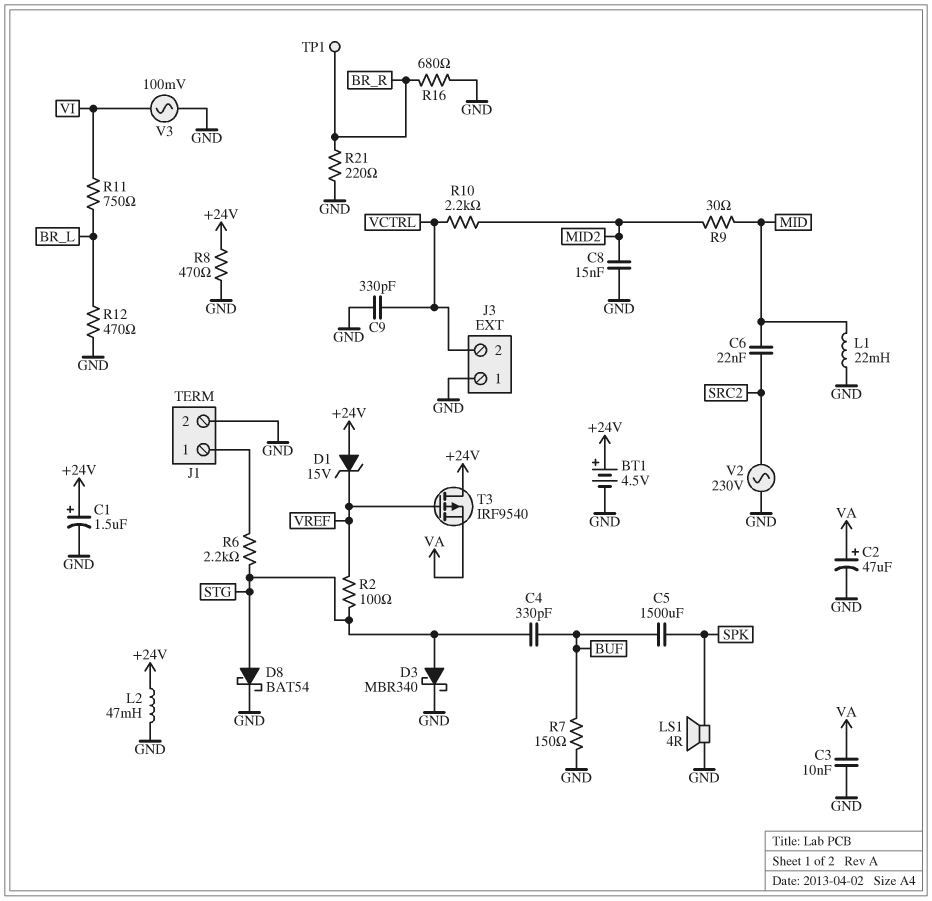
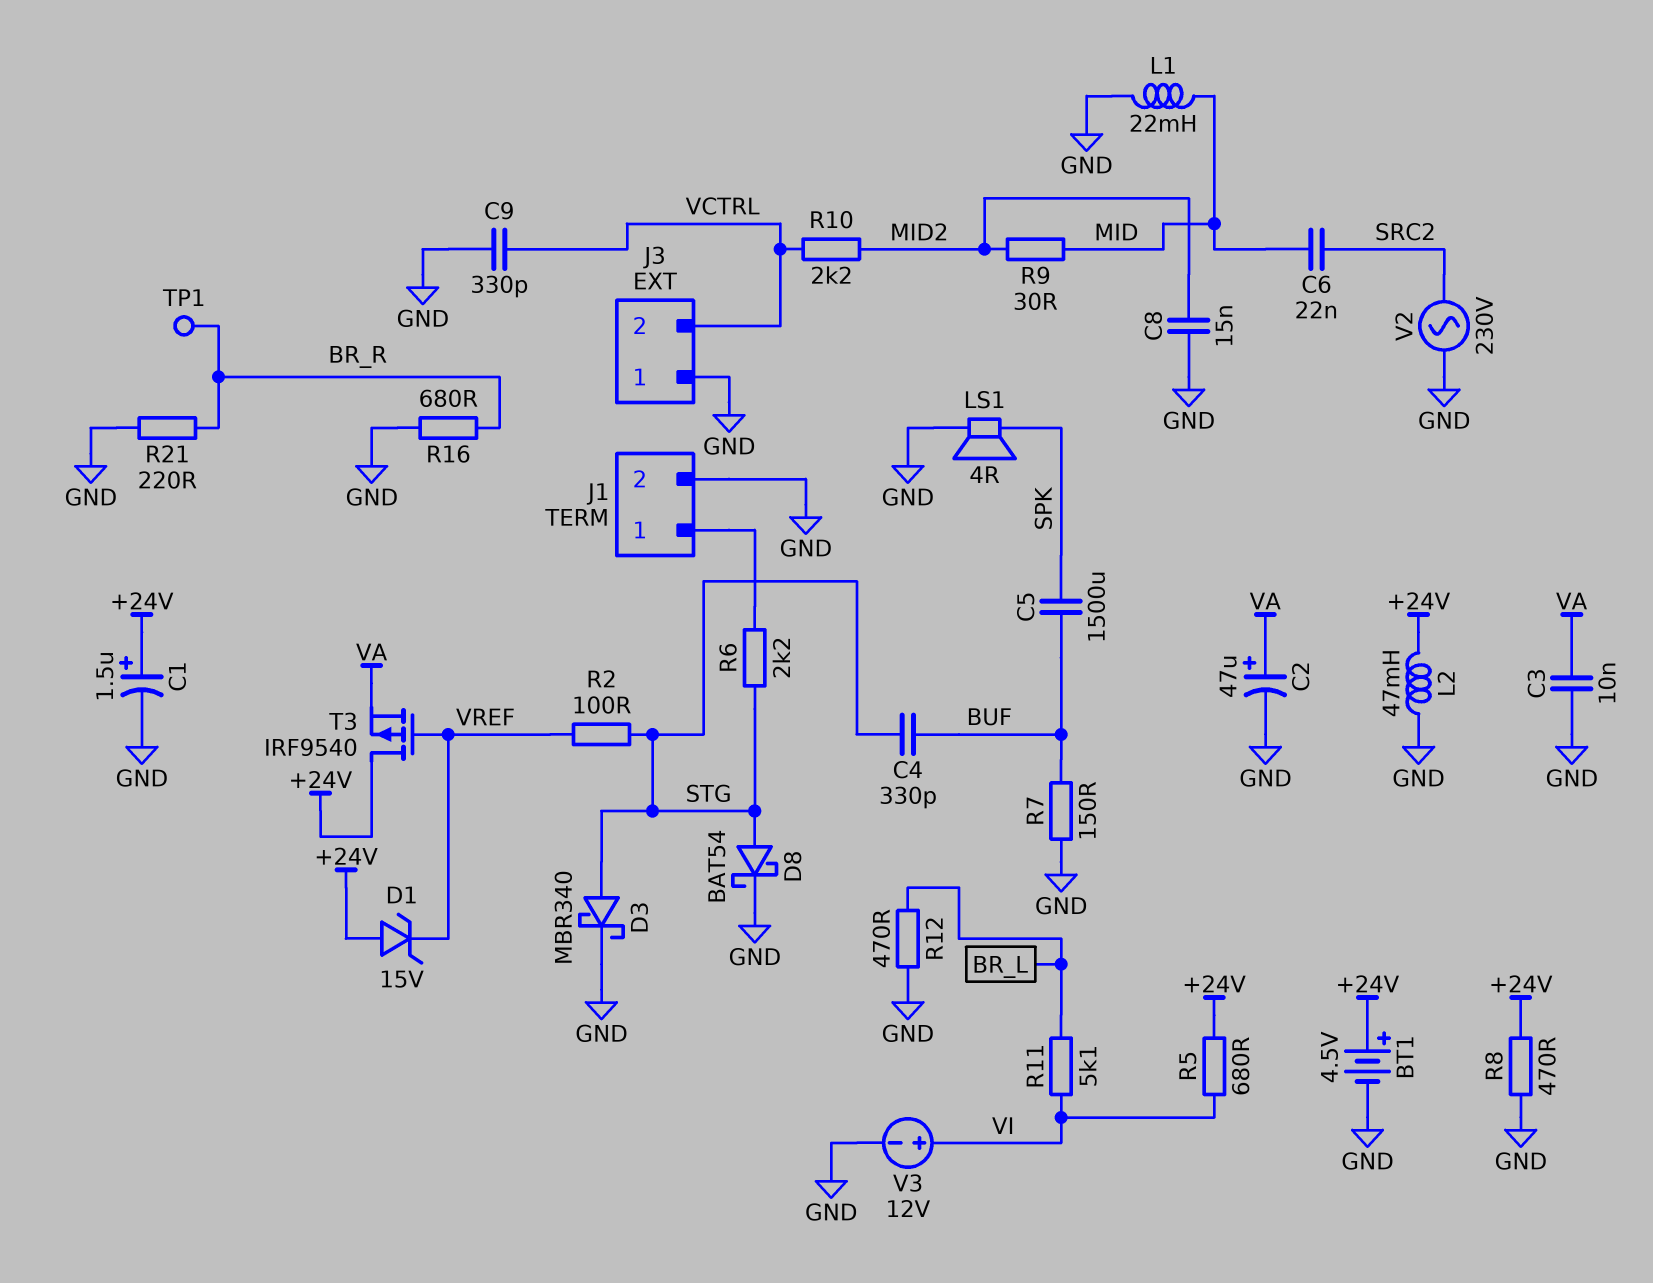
R5: none -> 680 (+24V, VI)
R11: 750 (BR_L, VI) -> 5.1k (BR_L, VI)
V3: AC 100mV (GND, VI) -> 12V (plus VI, minus GND)

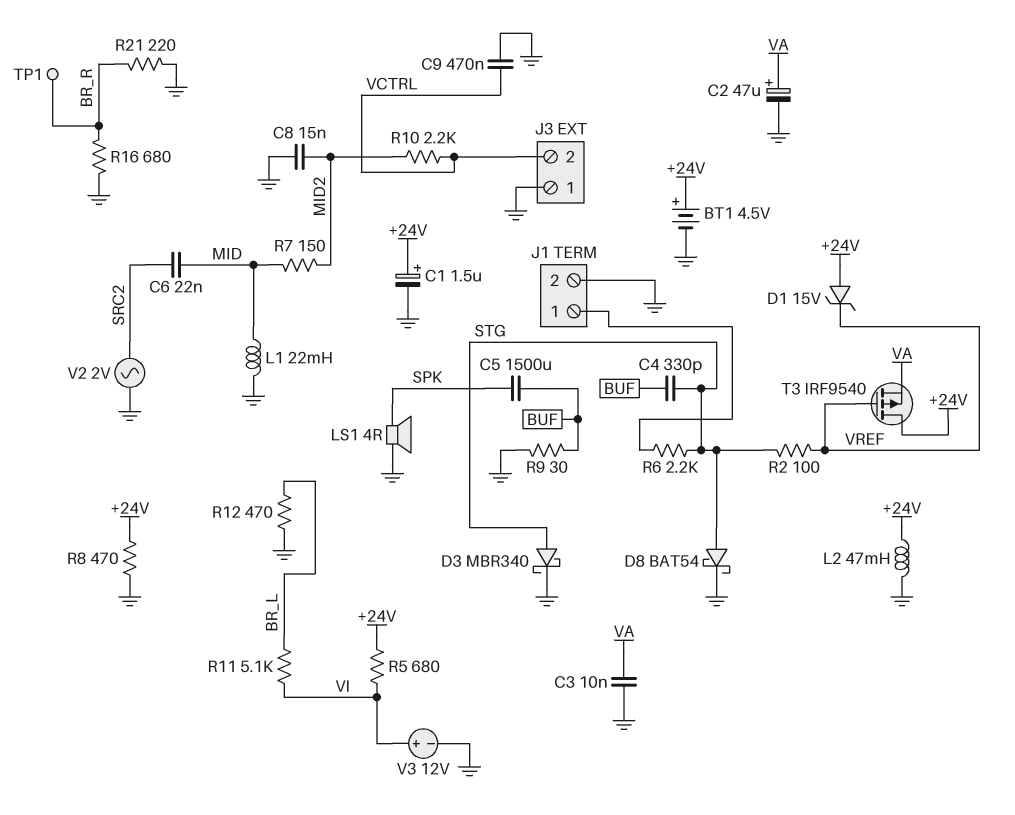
C9: 330pF (GND, VCTRL) -> 470nF (GND, VCTRL)
R7: 150 (BUF, GND) -> 150 (MID, MID2)
R9: 30 (MID, MID2) -> 30 (BUF, GND)
V2: AC 230V (GND, SRC2) -> AC 2V (GND, SRC2)

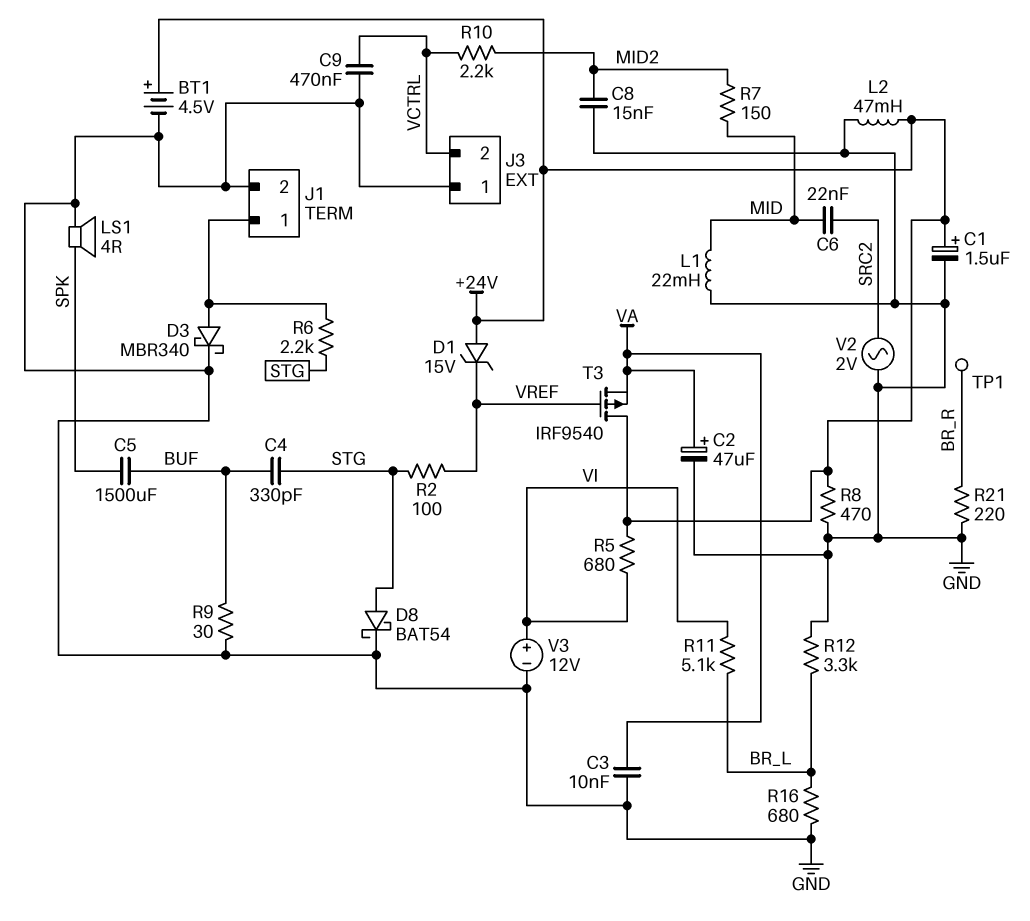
D3: schottky MBR340 (A STG, K GND) -> schottky MBR340 (A J1/1, K GND)
R12: 470 (BR_L, GND) -> 3.3k (BR_L, GND)
R16: 680 (BR_R, GND) -> 680 (BR_L, GND)

